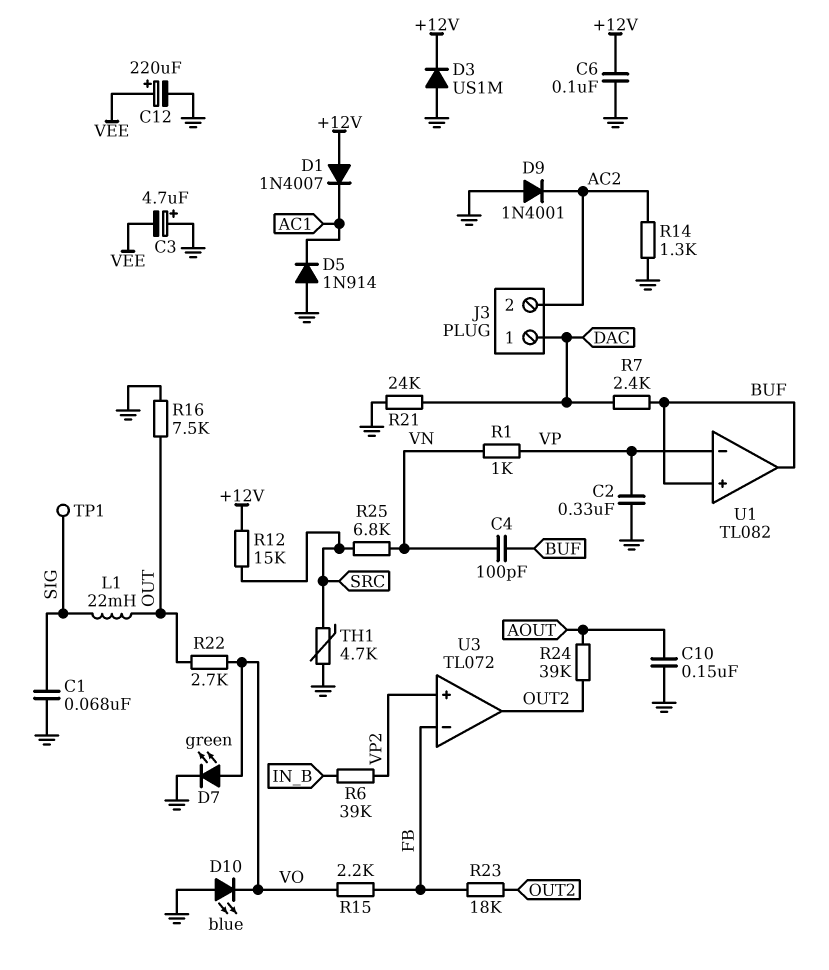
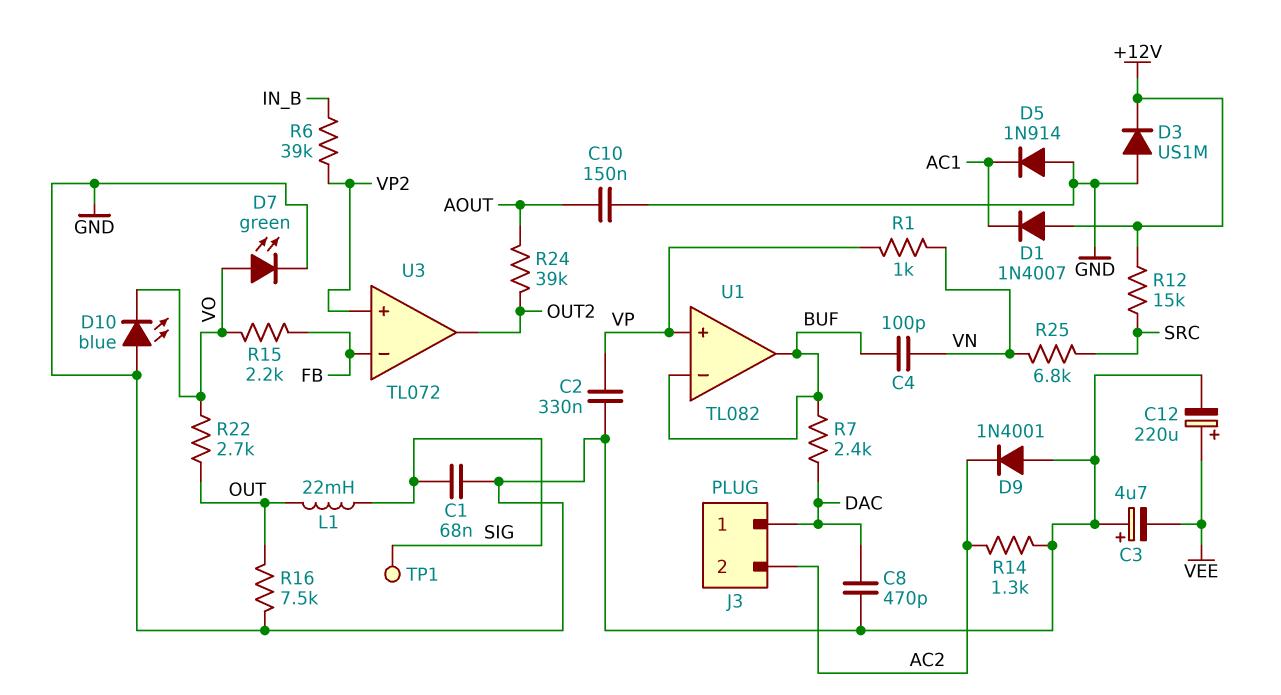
C6: 100nF (+12V, GND) -> none
C8: none -> 470pF (DAC, GND)
R21: 24k (DAC, GND) -> none
R23: 18k (FB, OUT2) -> none
TH1: 4.7k (GND, SRC) -> none
U1 pin in+: BUF -> VP
U1 pin in-: VP -> BUF

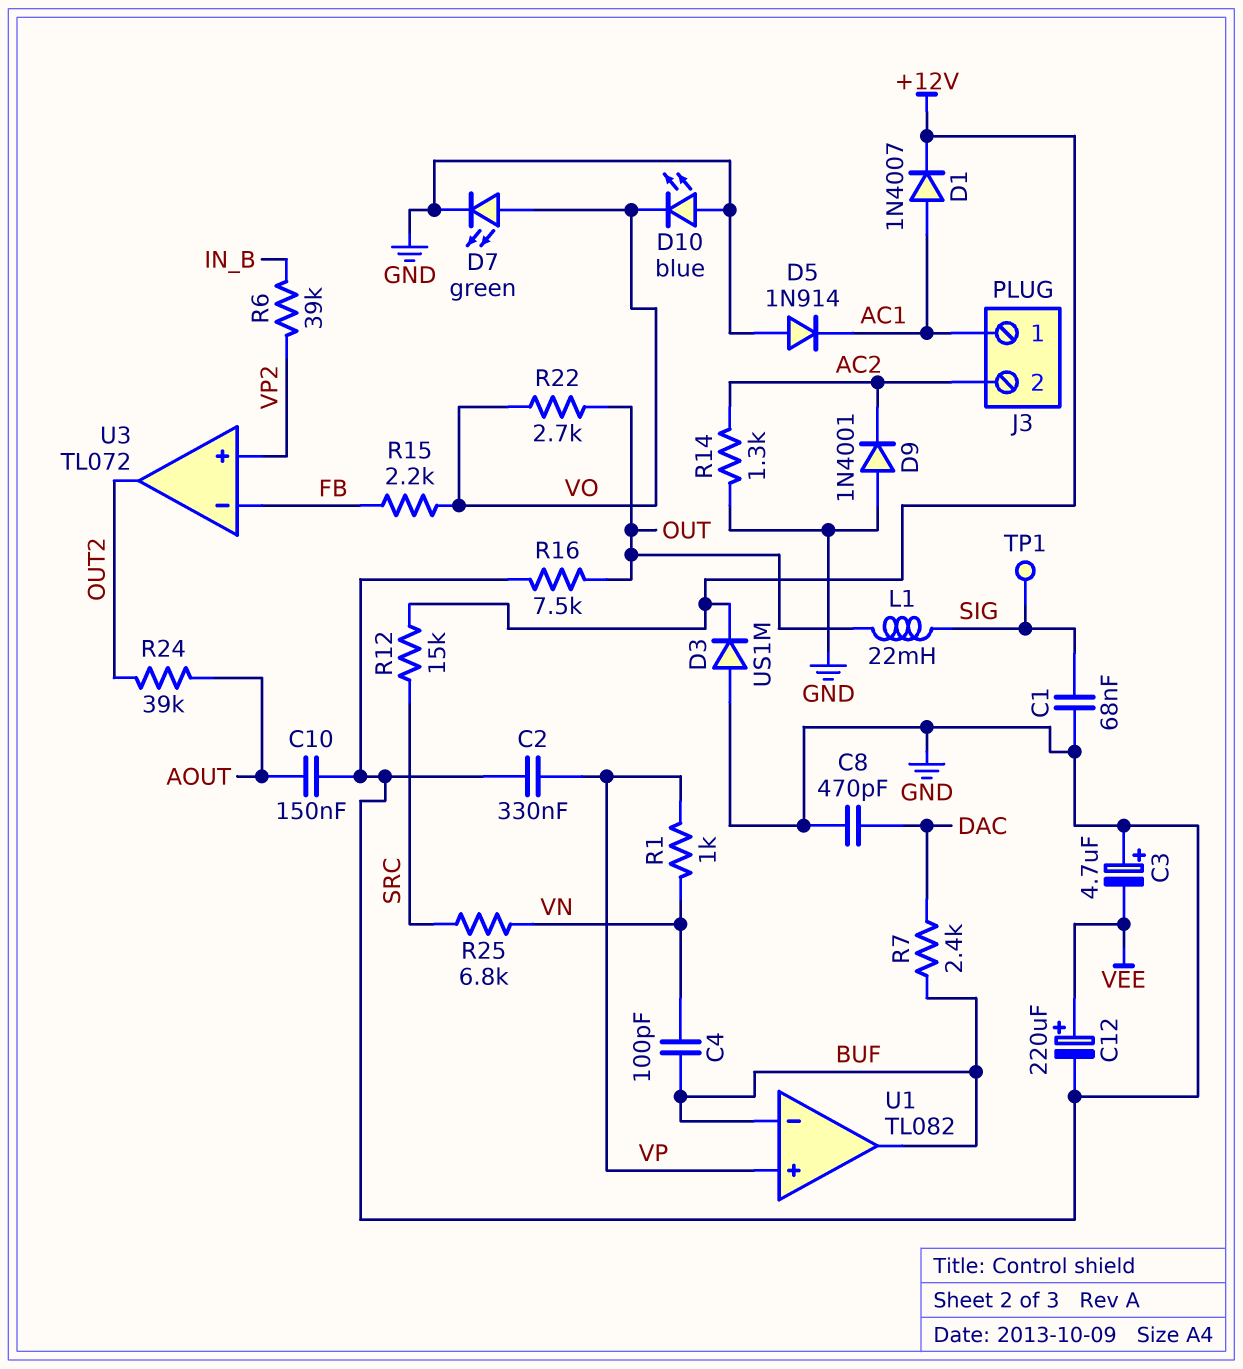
D1: diode 1N4007 (A +12V, K AC1) -> diode 1N4007 (A AC1, K +12V)
J3 pin 1: DAC -> AC1

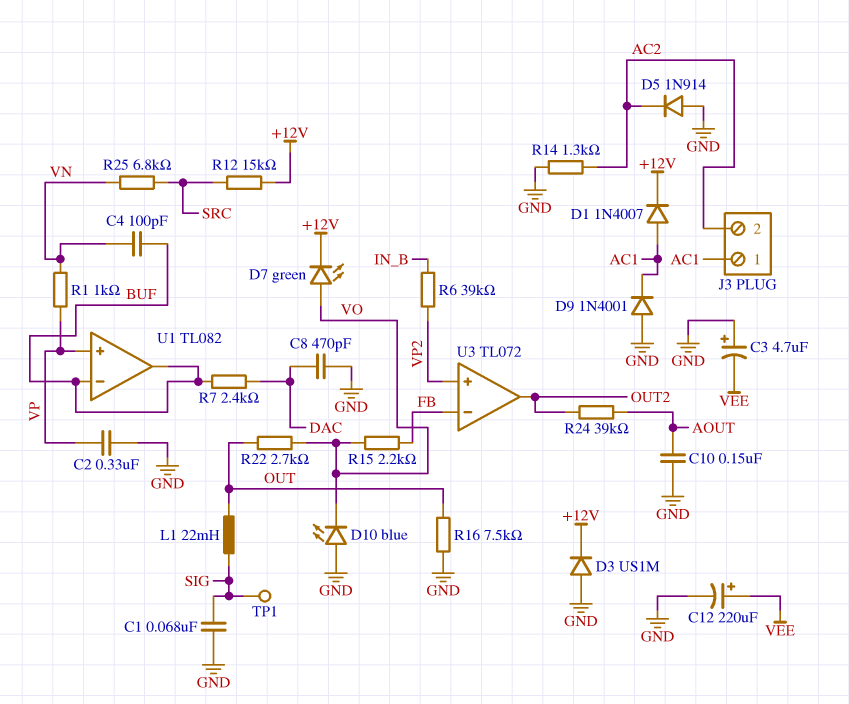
D5: diode 1N914 (A GND, K AC1) -> diode 1N914 (A GND, K AC2)
D7: LED green (A VO, K GND) -> LED green (A VO, K +12V)
D9: diode 1N4001 (A GND, K AC2) -> diode 1N4001 (A GND, K AC1)

